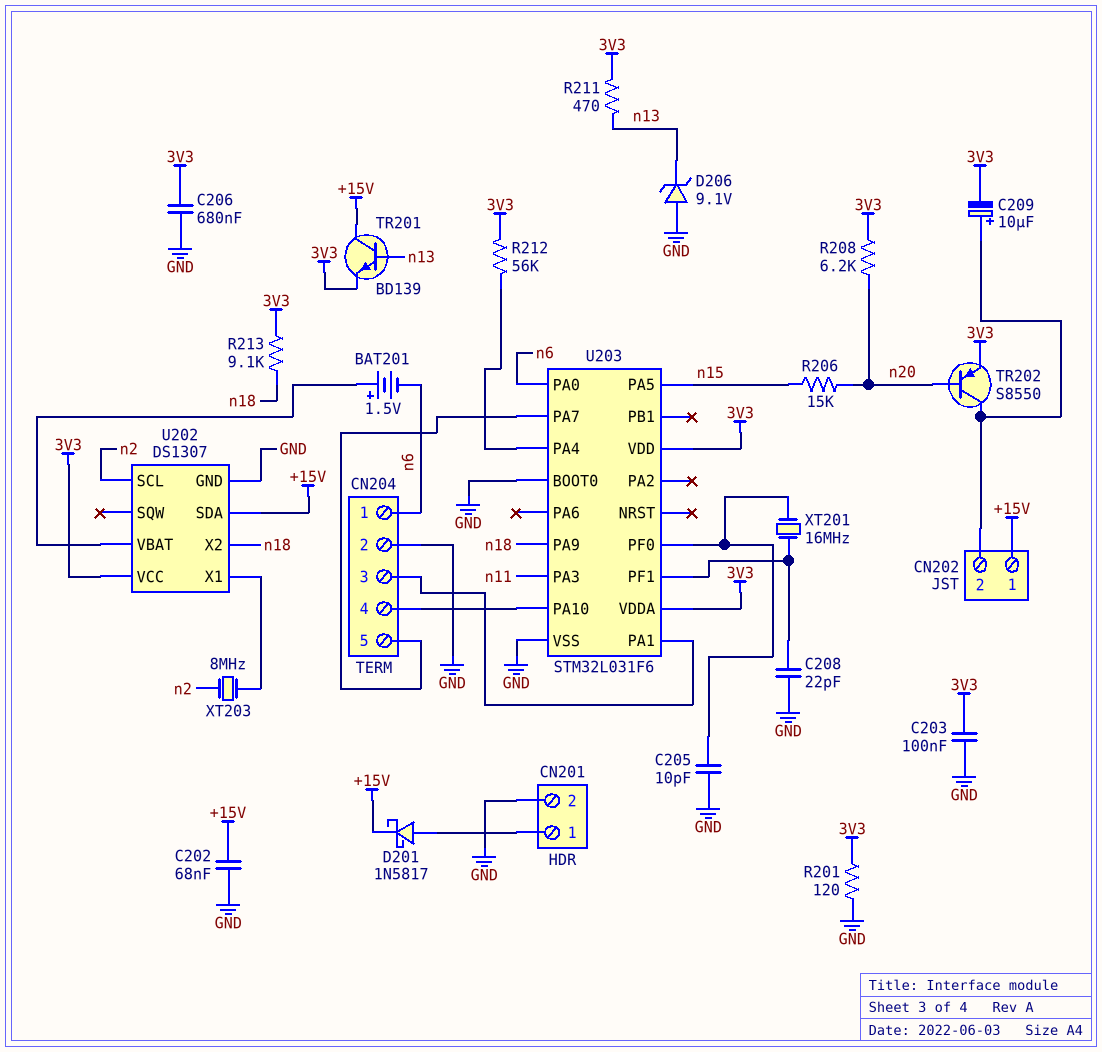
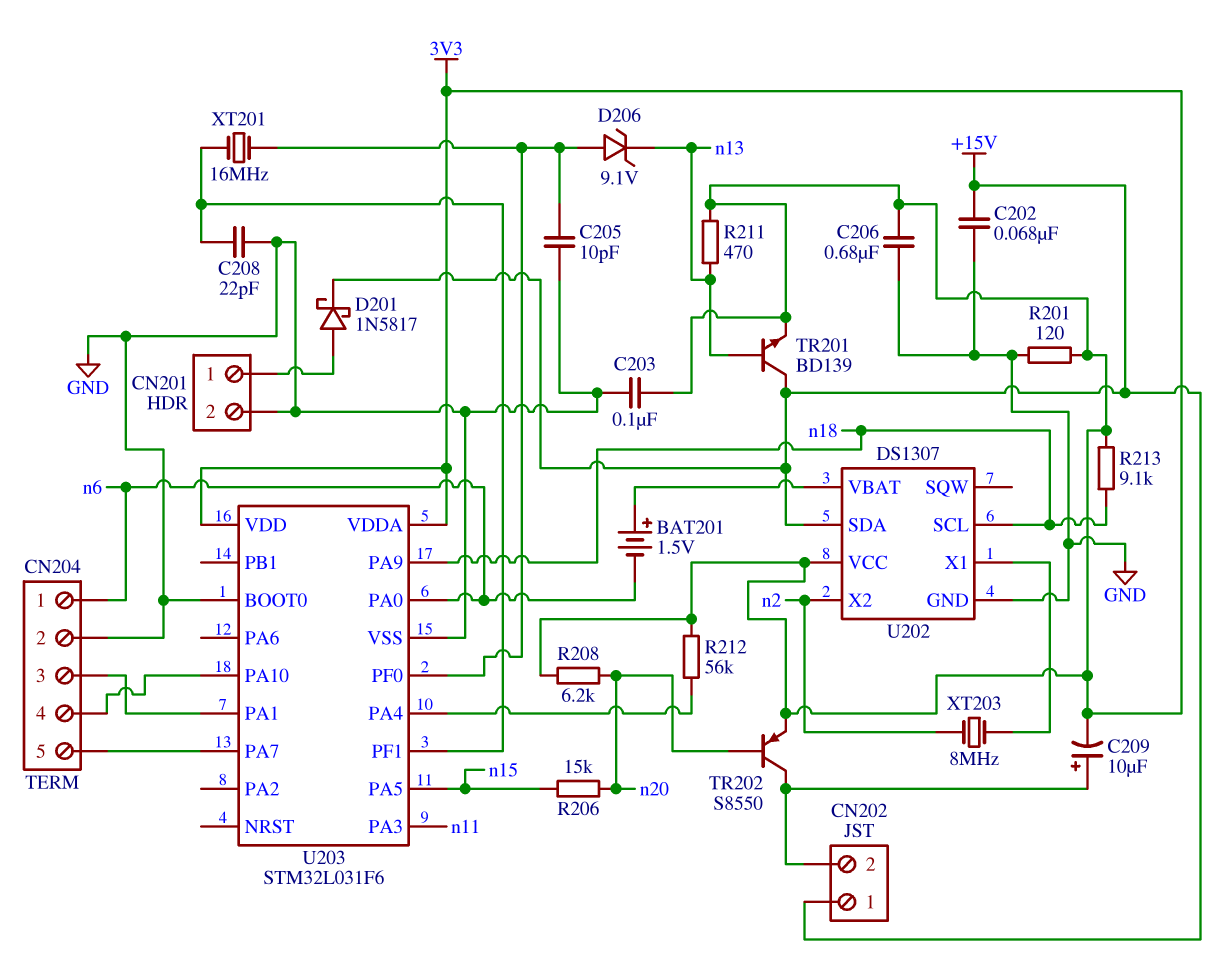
D206: zener 9.1V (A GND, K n13) -> zener 9.1V (A U203/PF0, K n13)
U202 pin SCL: n2 -> n18
U202 pin X2: n18 -> n2

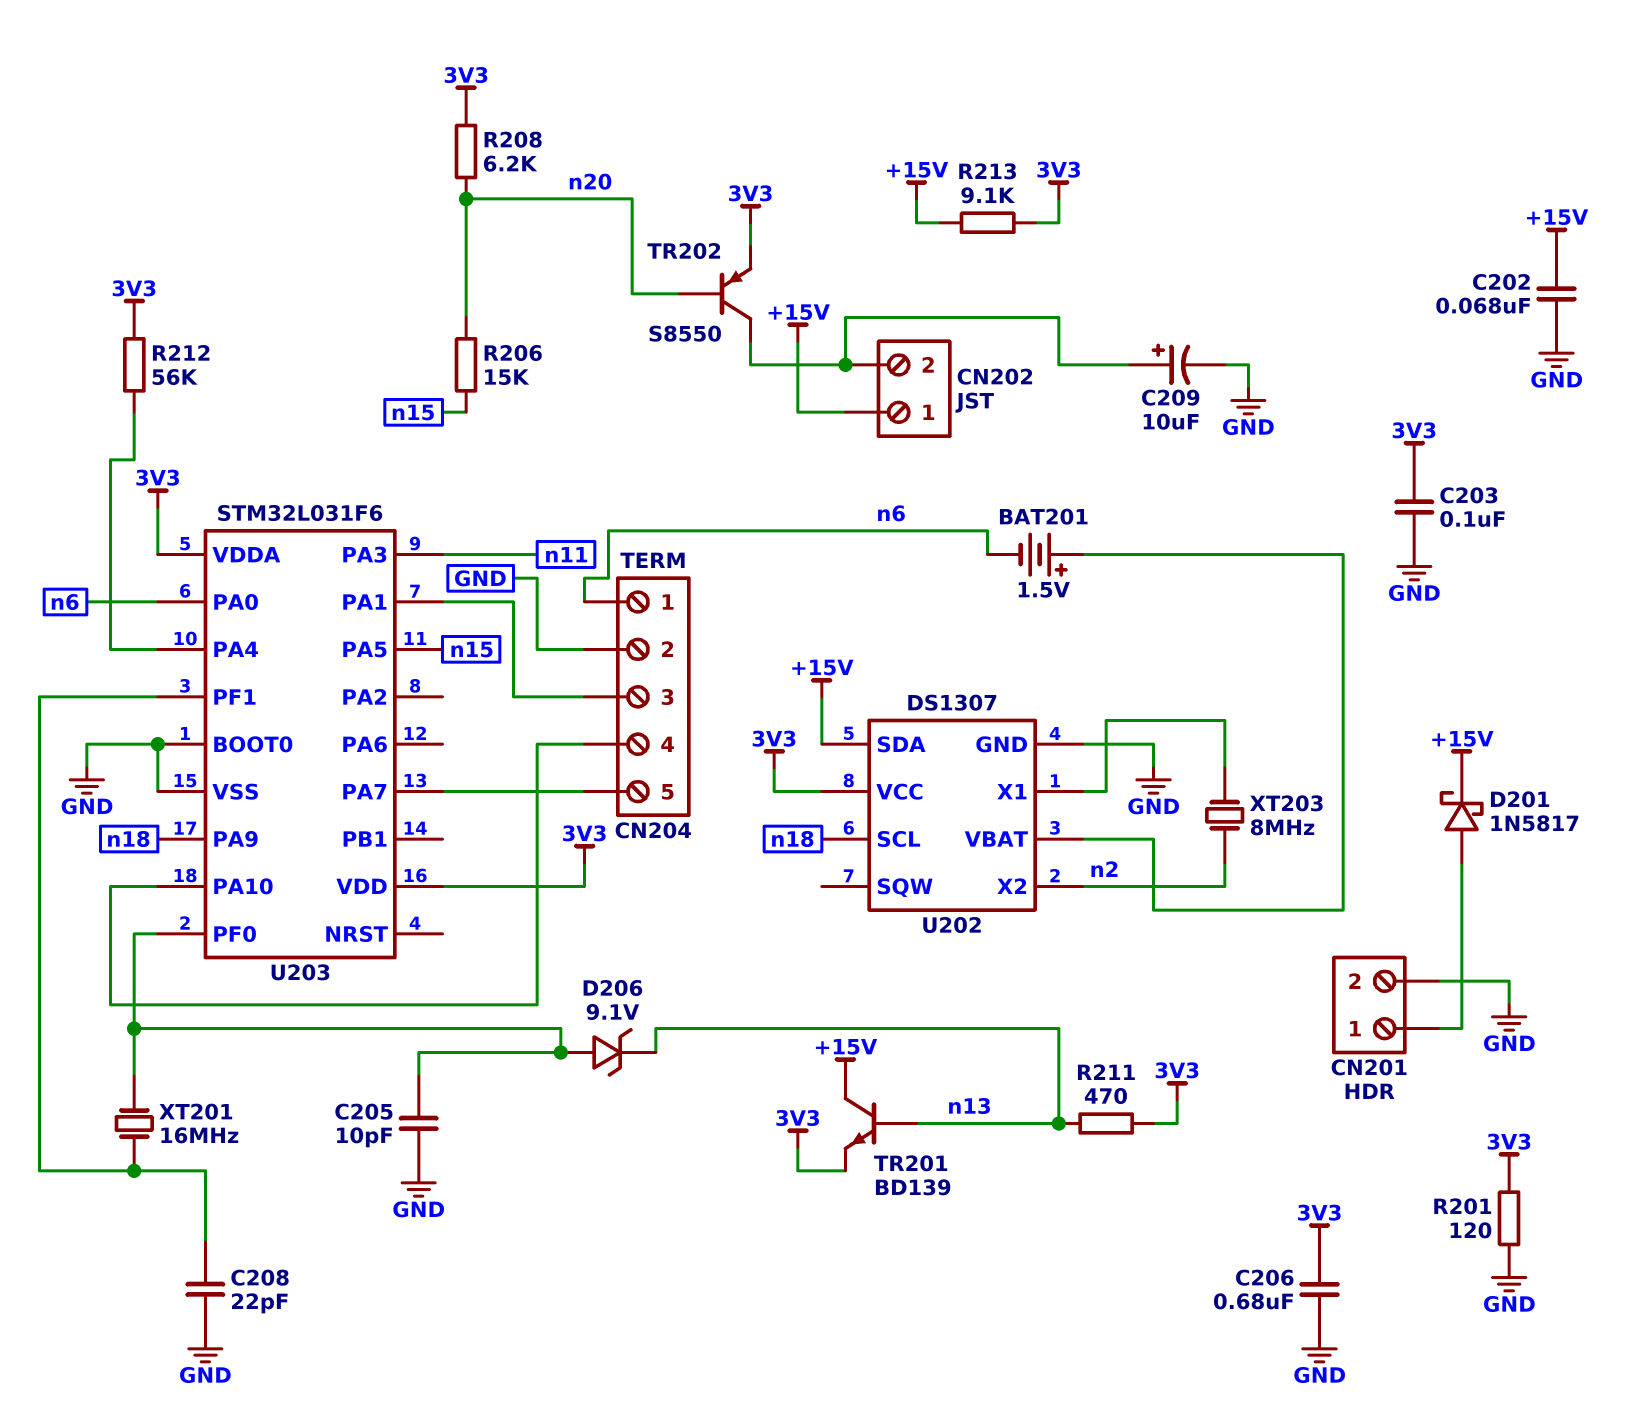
C209: 10uF (plus CN202/2, minus 3V3) -> 10uF (plus CN202/2, minus GND)
R213: 9.1k (3V3, n18) -> 9.1k (+15V, 3V3)

